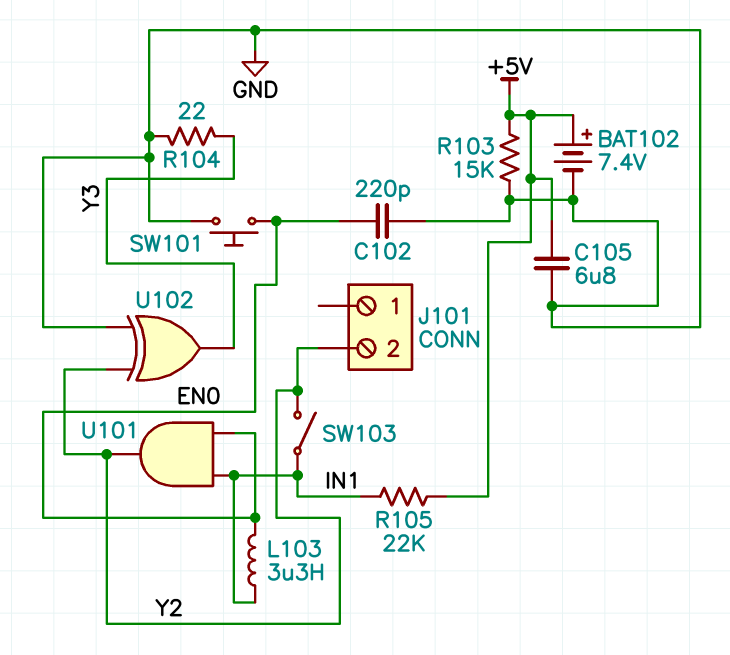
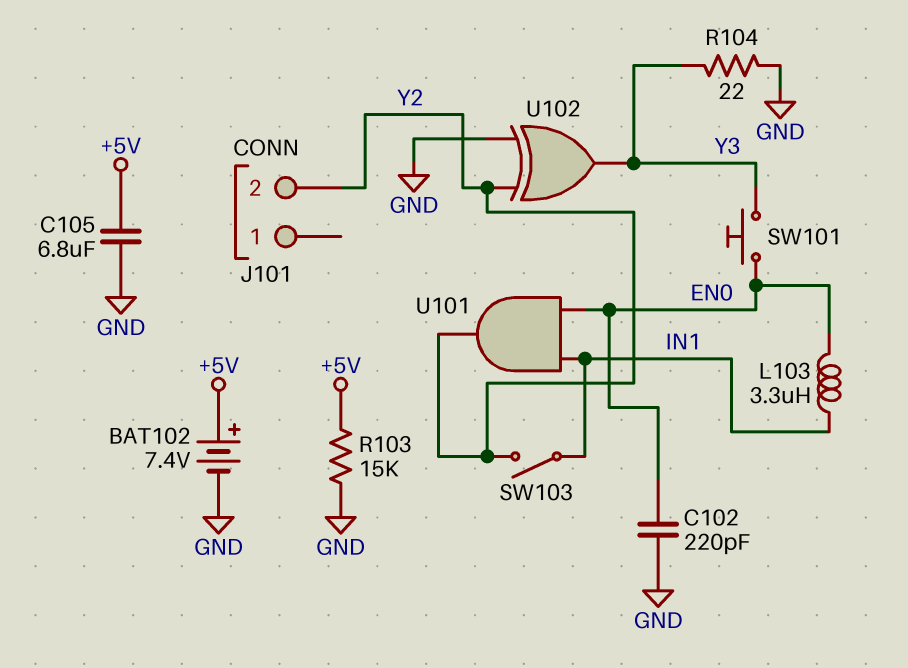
R105: 22k (+5V, IN1) -> none
SW101: button (EN0, GND) -> button (EN0, Y3)

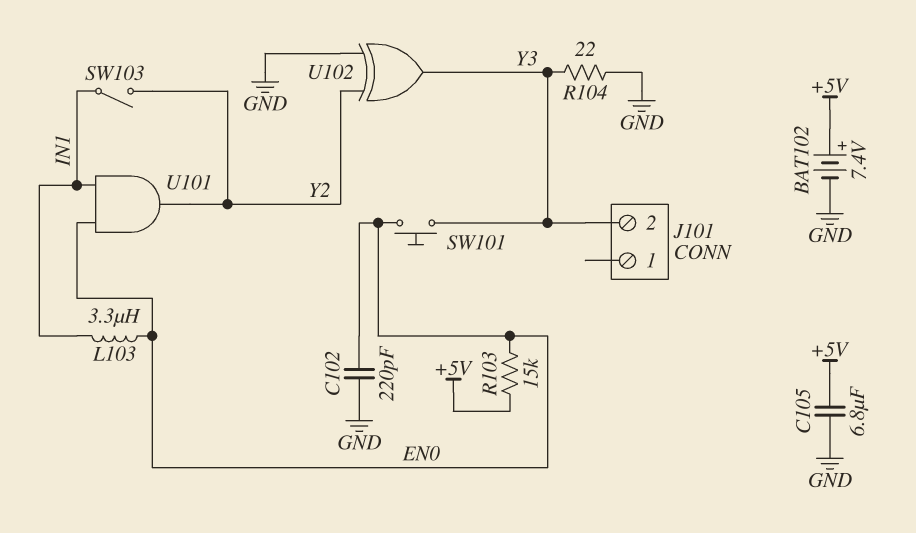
J101 pin 2: Y2 -> Y3
R103: 15k (+5V, GND) -> 15k (+5V, EN0)

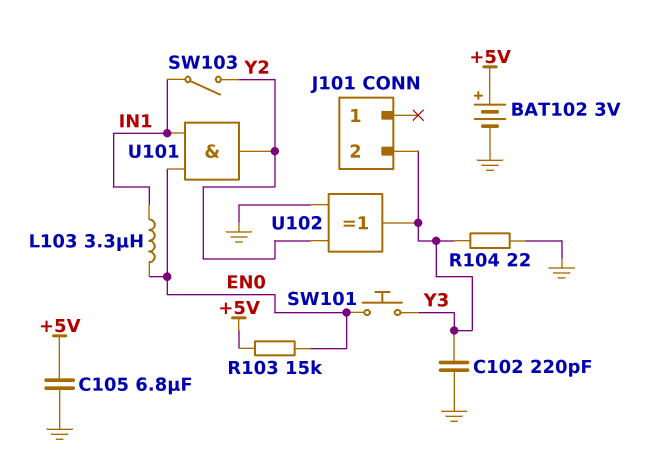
BAT102: 7.4V (plus +5V, minus GND) -> 3V (plus +5V, minus GND)
C102: 220pF (EN0, GND) -> 220pF (GND, Y3)

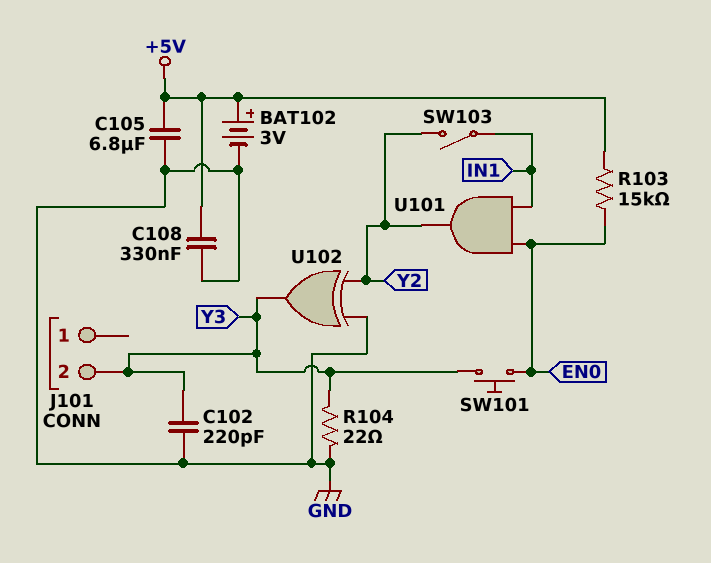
C108: none -> 330nF (+5V, GND)
L103: 3.3uH (EN0, IN1) -> none

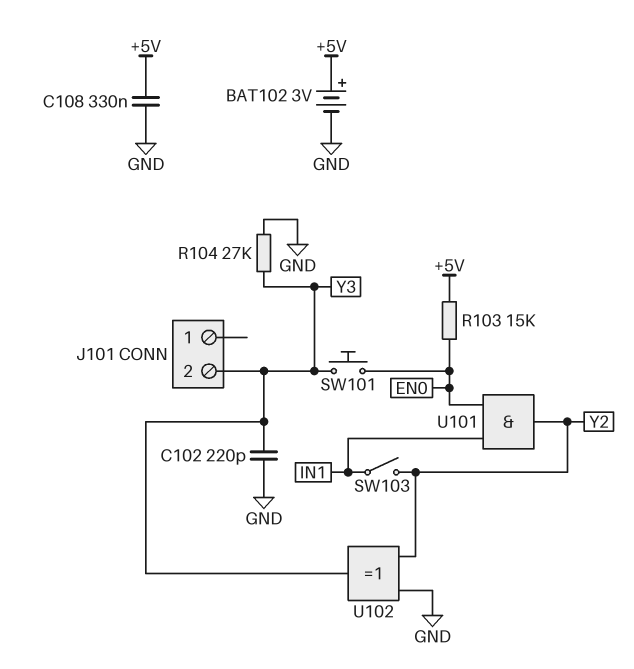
C105: 6.8uF (+5V, GND) -> none
R104: 22 (GND, Y3) -> 27k (GND, Y3)

